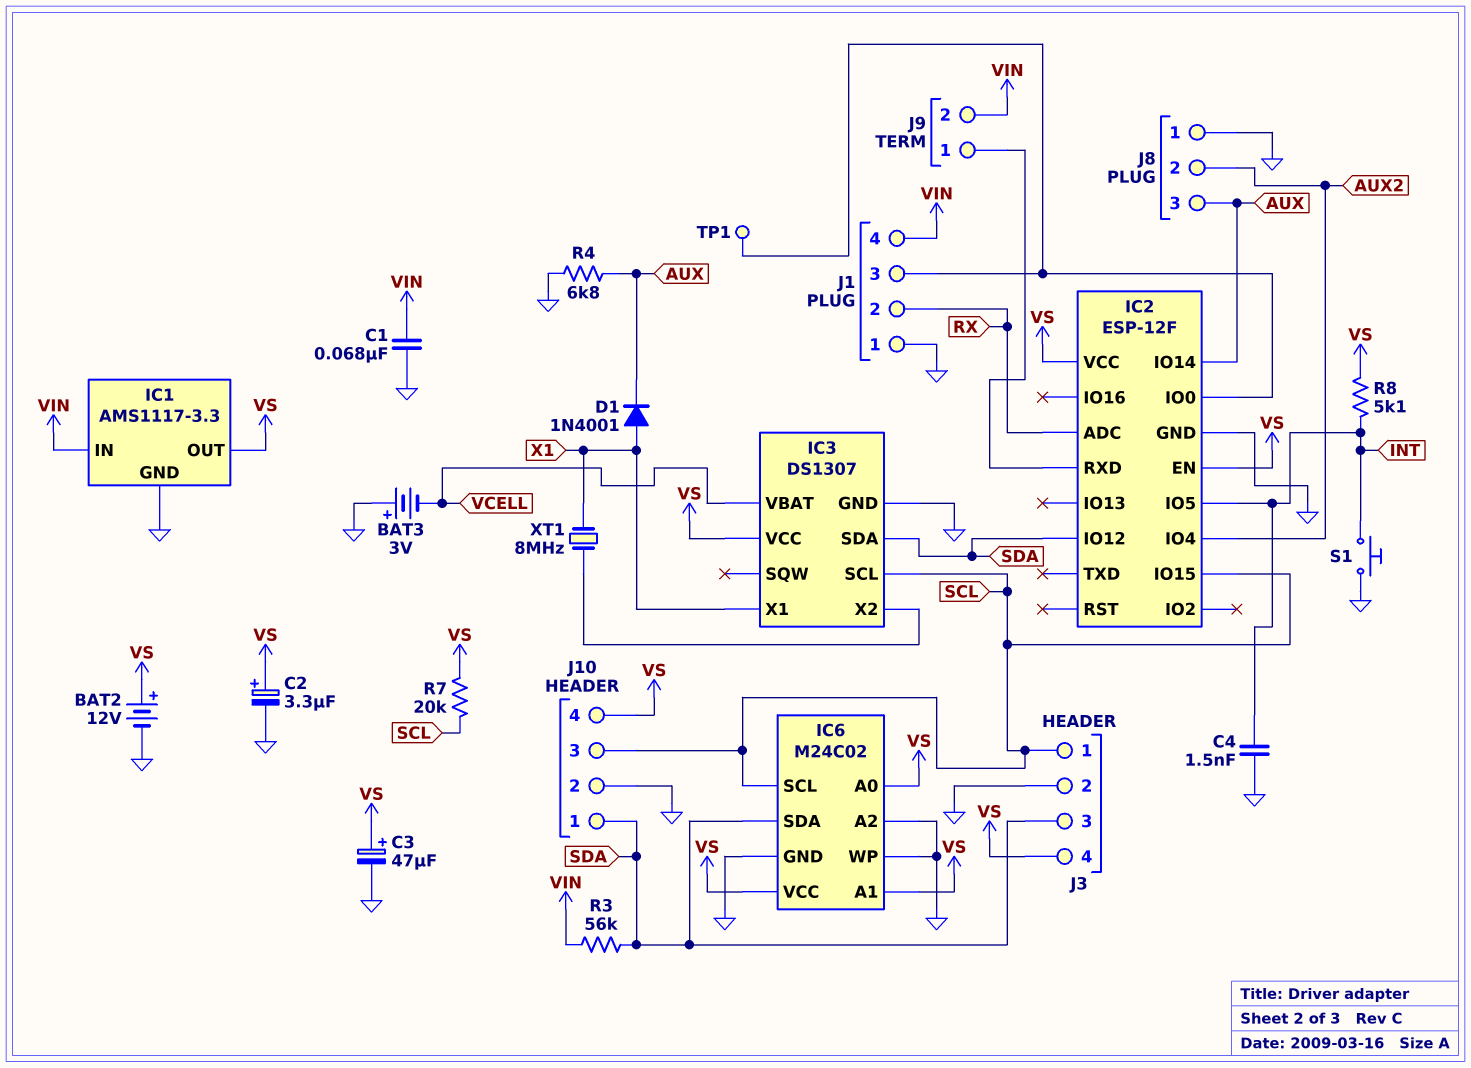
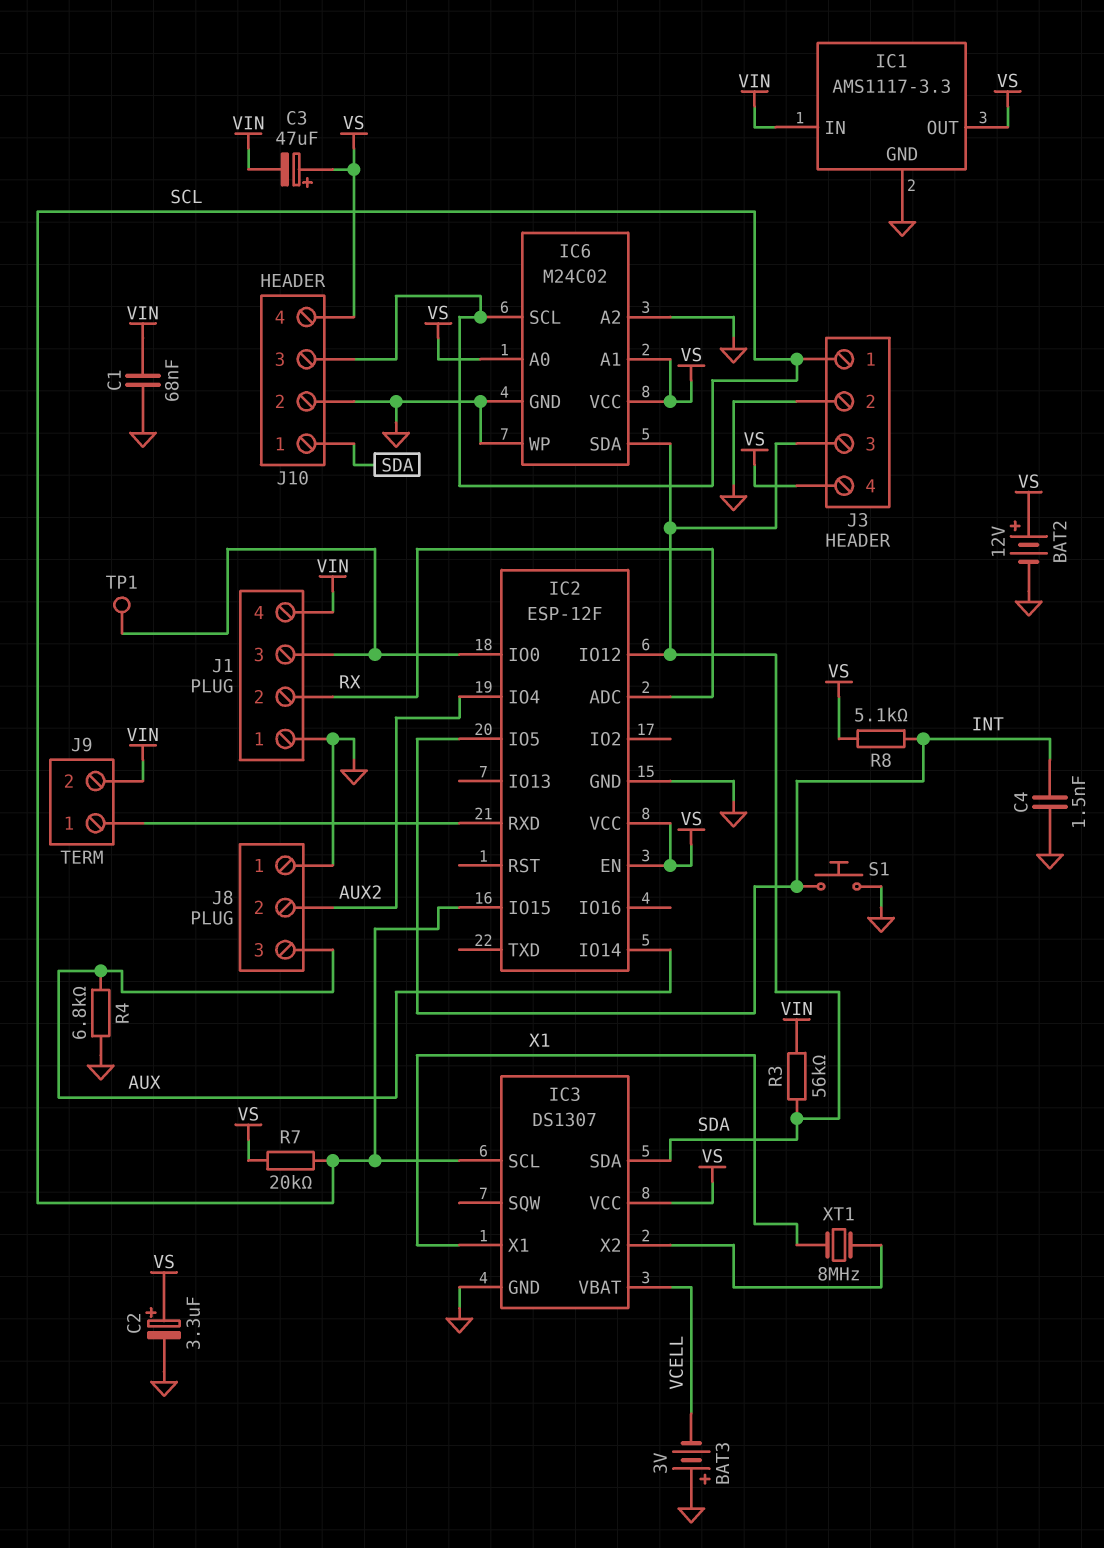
C3: 47uF (plus VS, minus GND) -> 47uF (plus VS, minus VIN)
D1: diode 1N4001 (A X1, K AUX) -> none

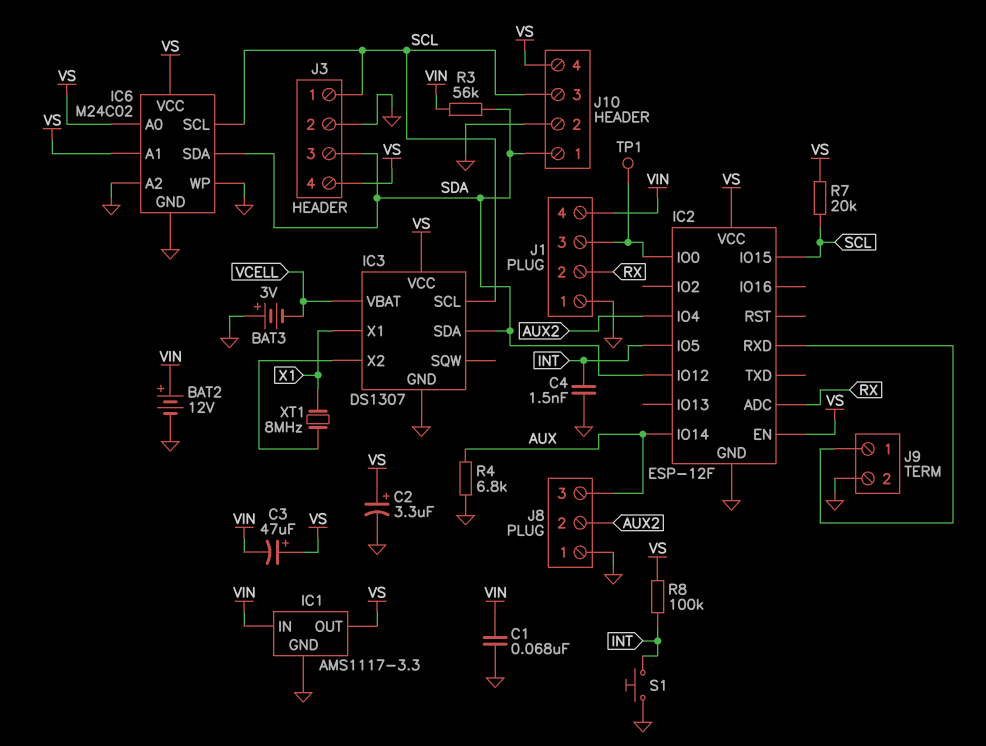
BAT2: 12V (plus VS, minus GND) -> 12V (plus VIN, minus GND)
J9 pin 2: VIN -> GND
R8: 5.1k (INT, VS) -> 100k (INT, VS)

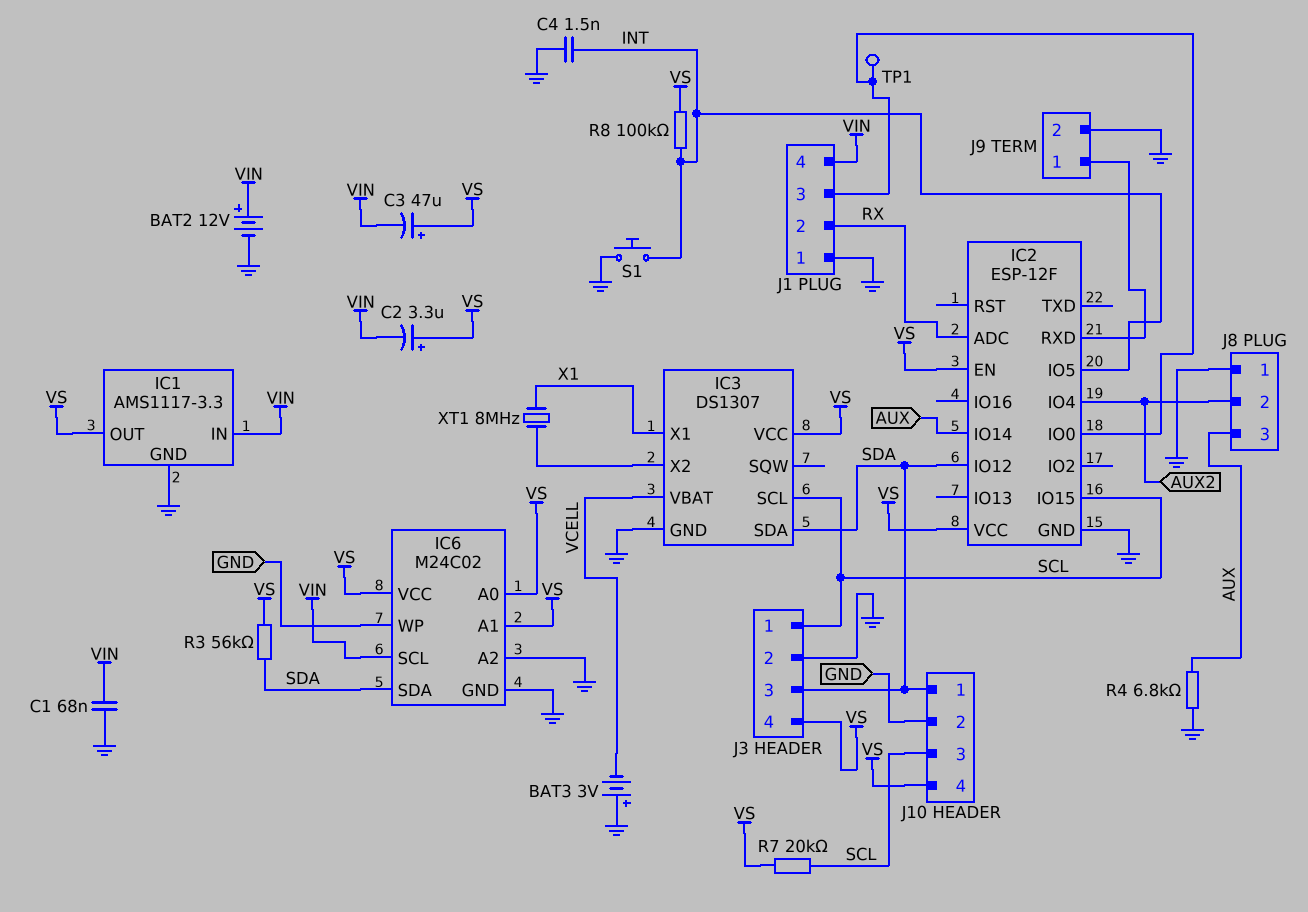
C2: 3.3uF (plus VS, minus GND) -> 3.3uF (plus VS, minus VIN)
IC6 pin SCL: SCL -> VIN
R3: 56k (SDA, VIN) -> 56k (SDA, VS)

